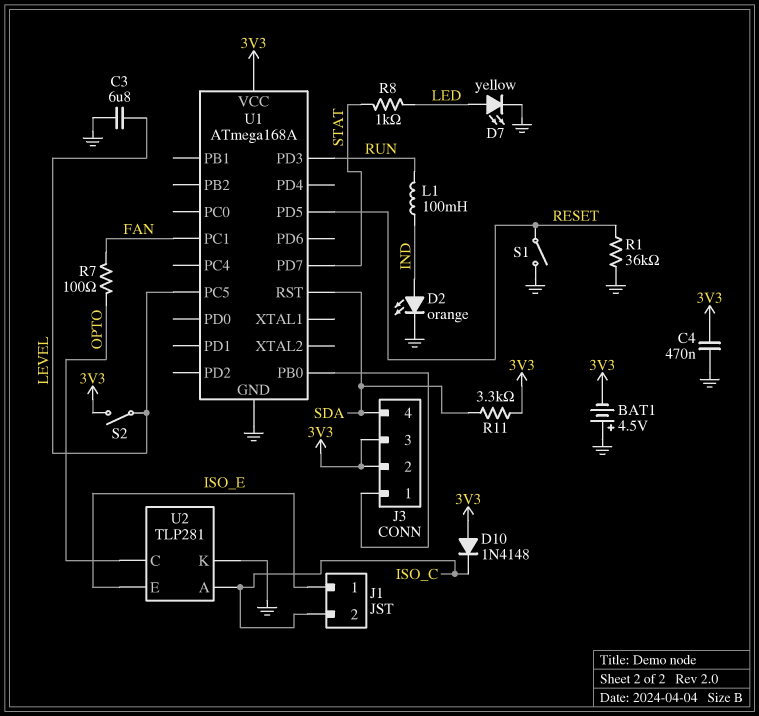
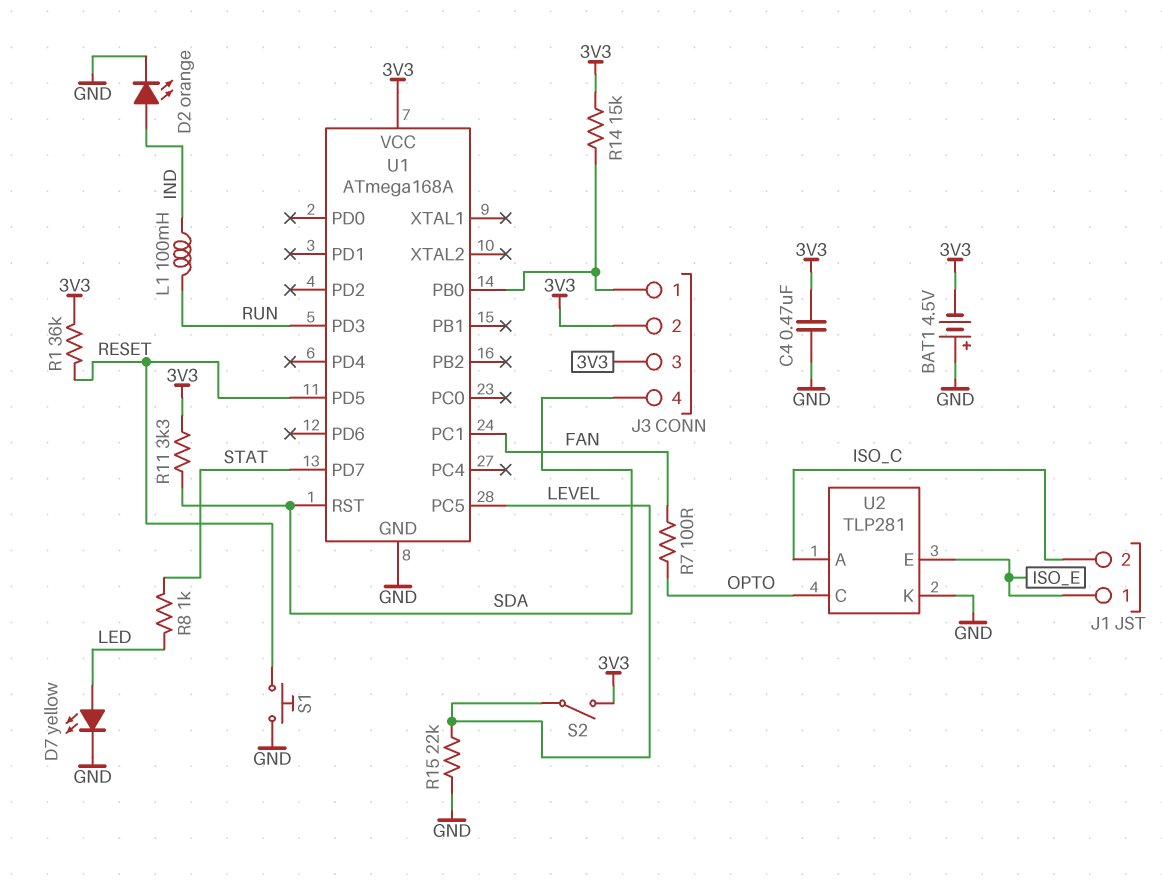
C3: 6.8uF (GND, LEVEL) -> none
D10: diode 1N4148 (A 3V3, K ISO_C) -> none
R1: 36k (GND, RESET) -> 36k (3V3, RESET)
R14: none -> 15k (3V3, J3/1)
R15: none -> 22k (GND, LEVEL)
S1: switch (GND, RESET) -> button (GND, RESET)

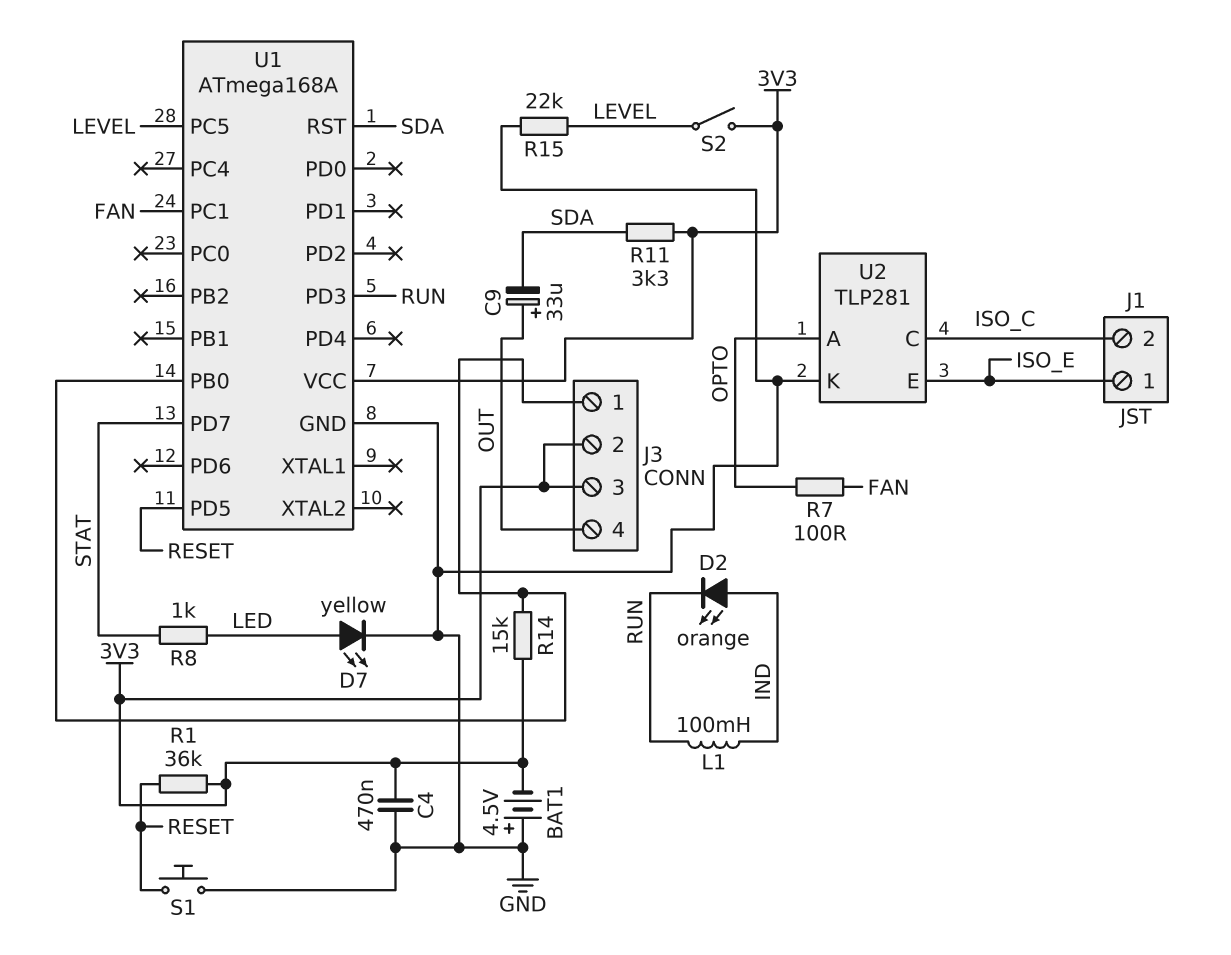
C9: none -> 33uF (plus OUT, minus SDA)
D2: LED orange (A IND, K GND) -> LED orange (A IND, K RUN)
J3 pin 4: SDA -> OUT
U2 pin A: ISO_C -> OPTO
U2 pin C: OPTO -> ISO_C

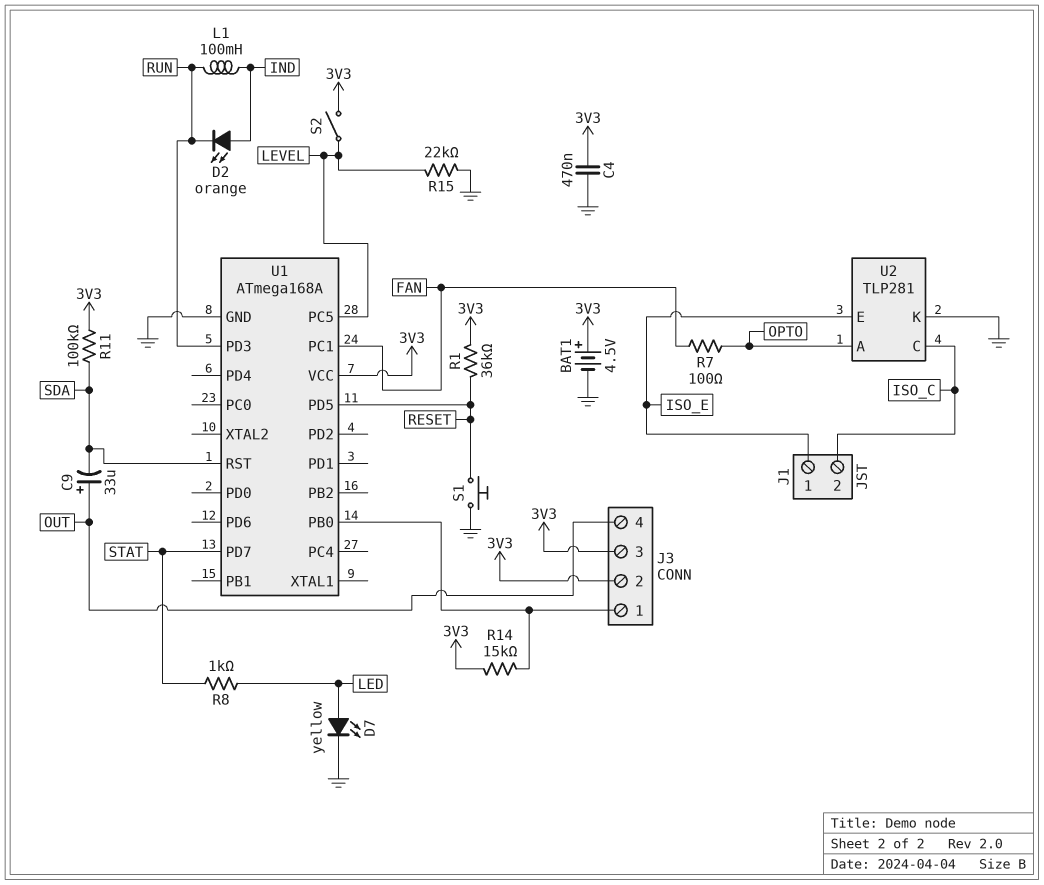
BAT1: 4.5V (plus GND, minus 3V3) -> 4.5V (plus 3V3, minus GND)
R11: 3.3k (3V3, SDA) -> 100k (3V3, SDA)

